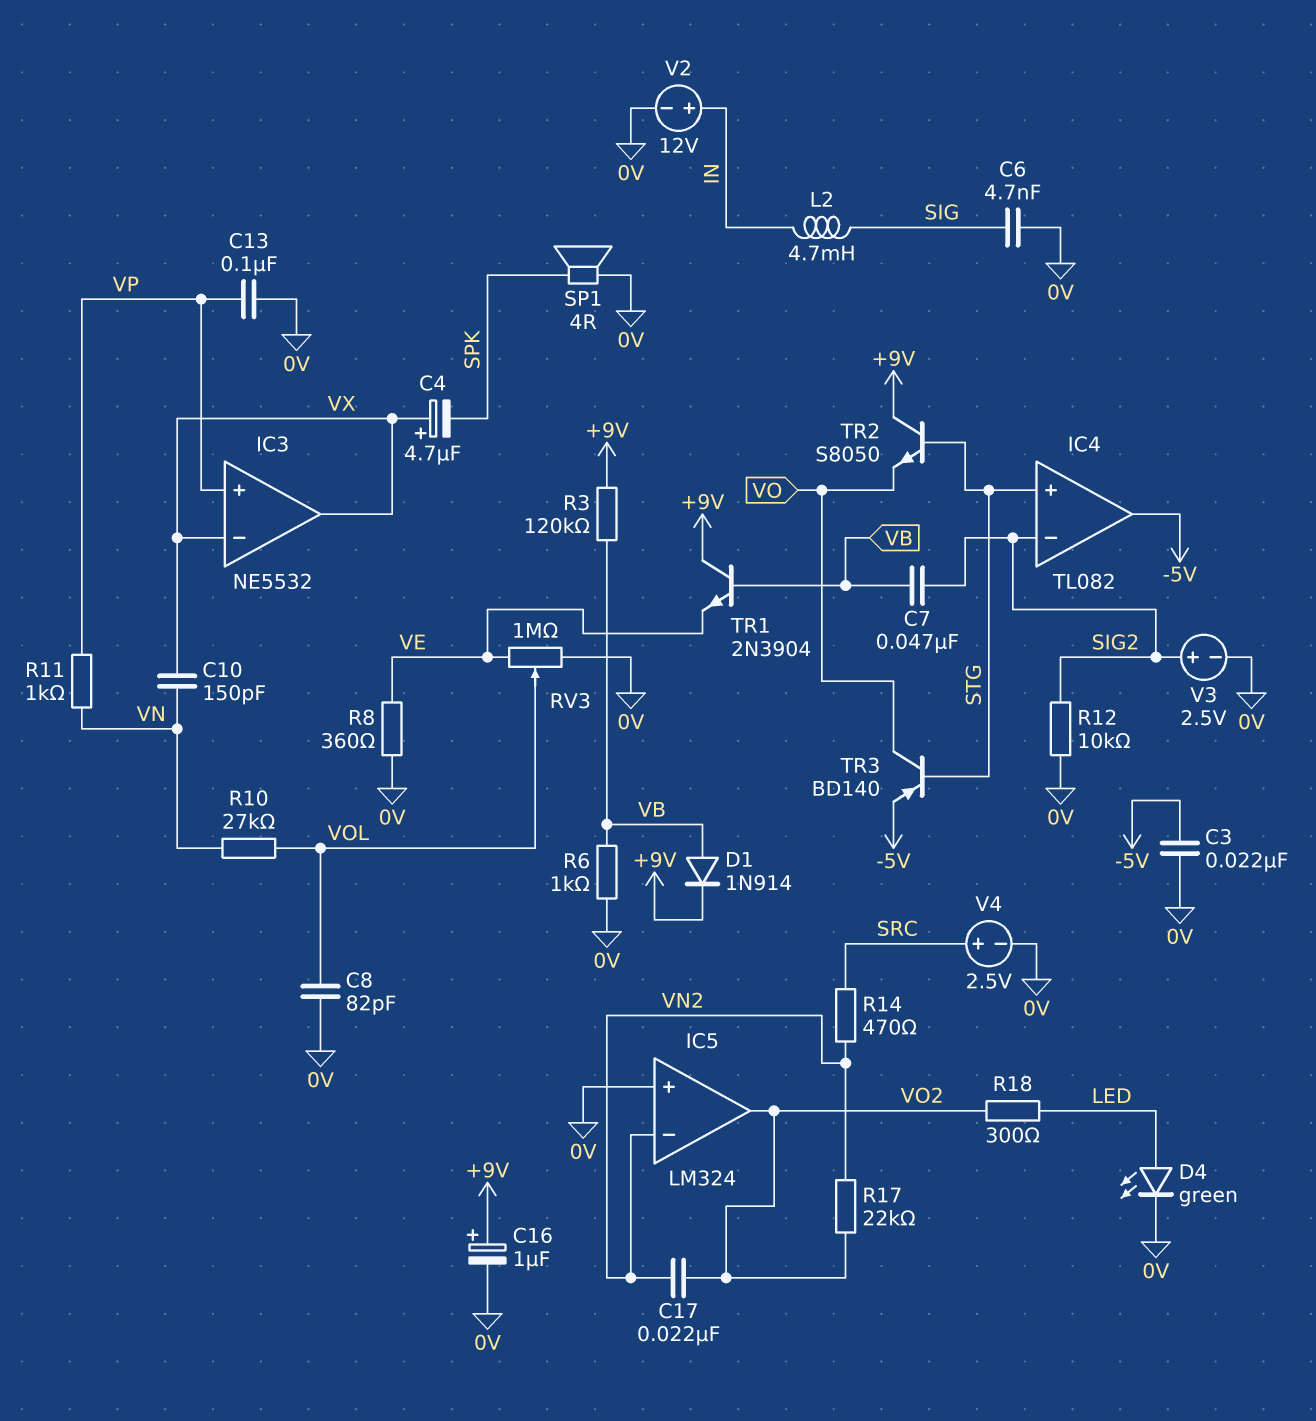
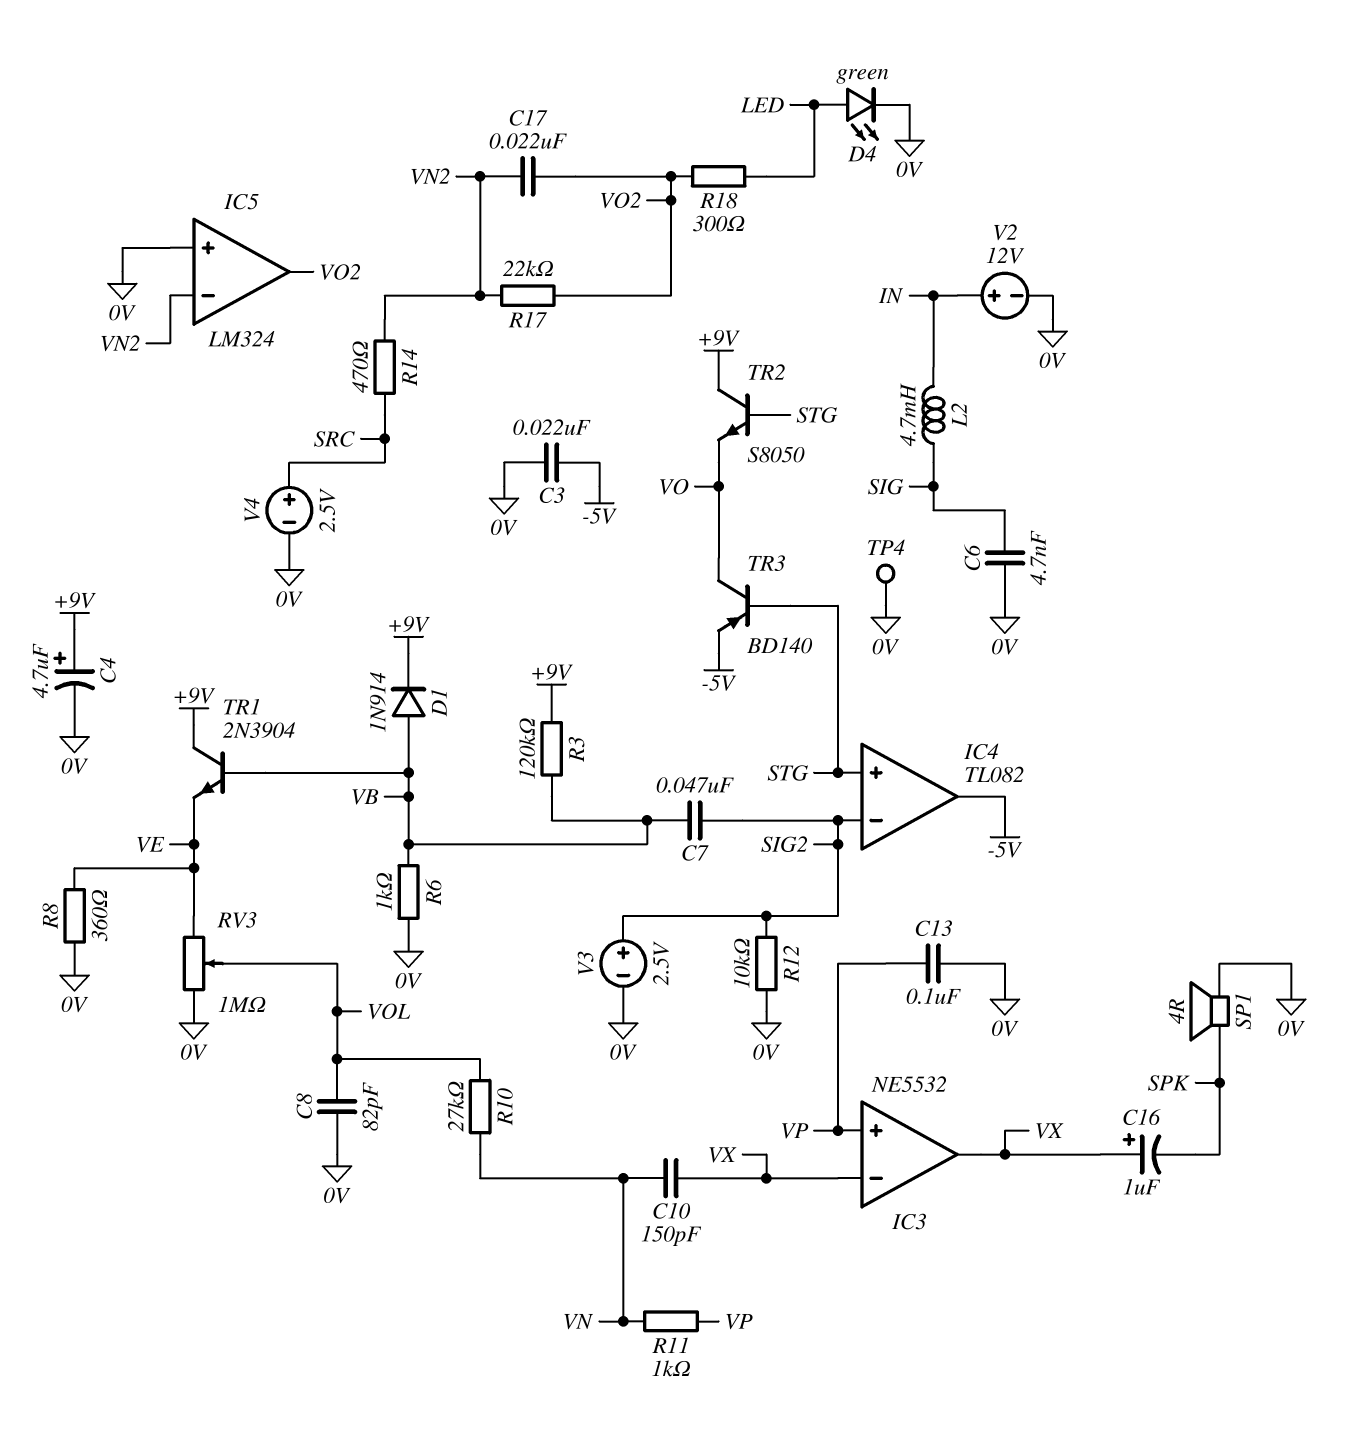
C4: 4.7uF (plus VX, minus SPK) -> 4.7uF (plus +9V, minus 0V)
C16: 1uF (plus +9V, minus 0V) -> 1uF (plus VX, minus SPK)
TP4: none -> test point (0V)

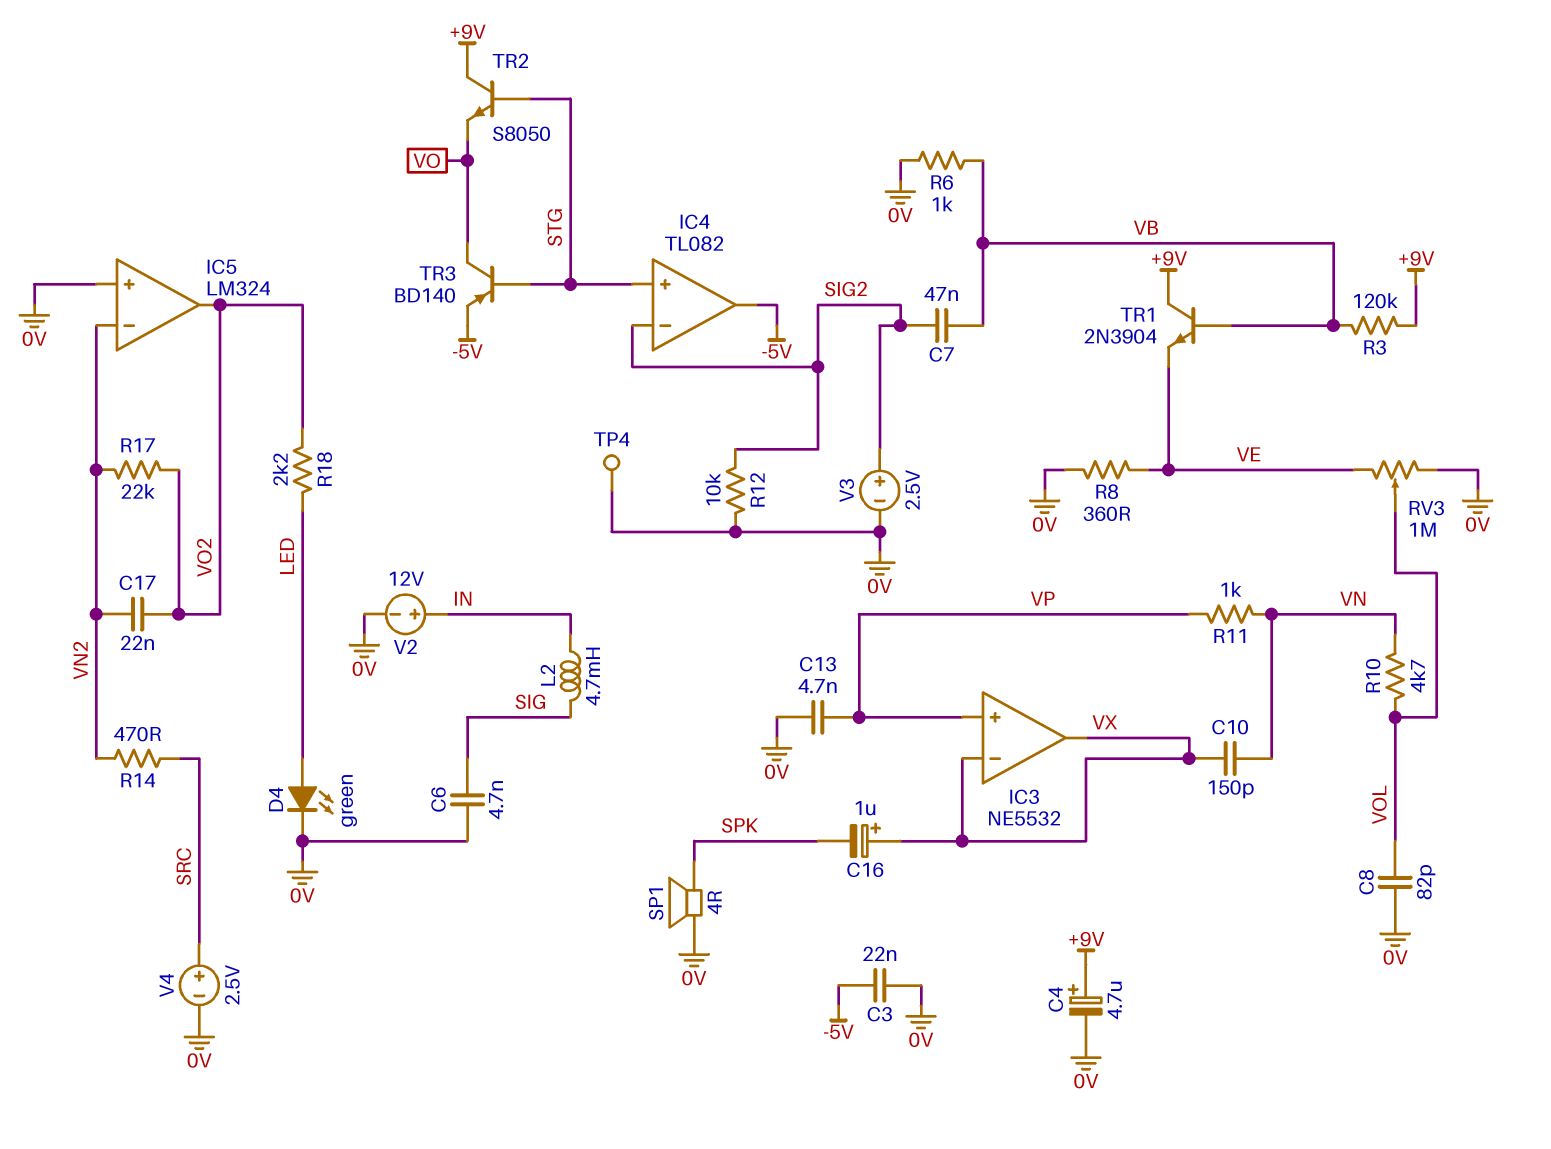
C13: 100nF (0V, VP) -> 4.7nF (0V, VP)
D1: diode 1N914 (A VB, K +9V) -> none
R10: 27k (VN, VOL) -> 4.7k (VN, VOL)
R18: 300 (LED, VO2) -> 2.2k (LED, VO2)

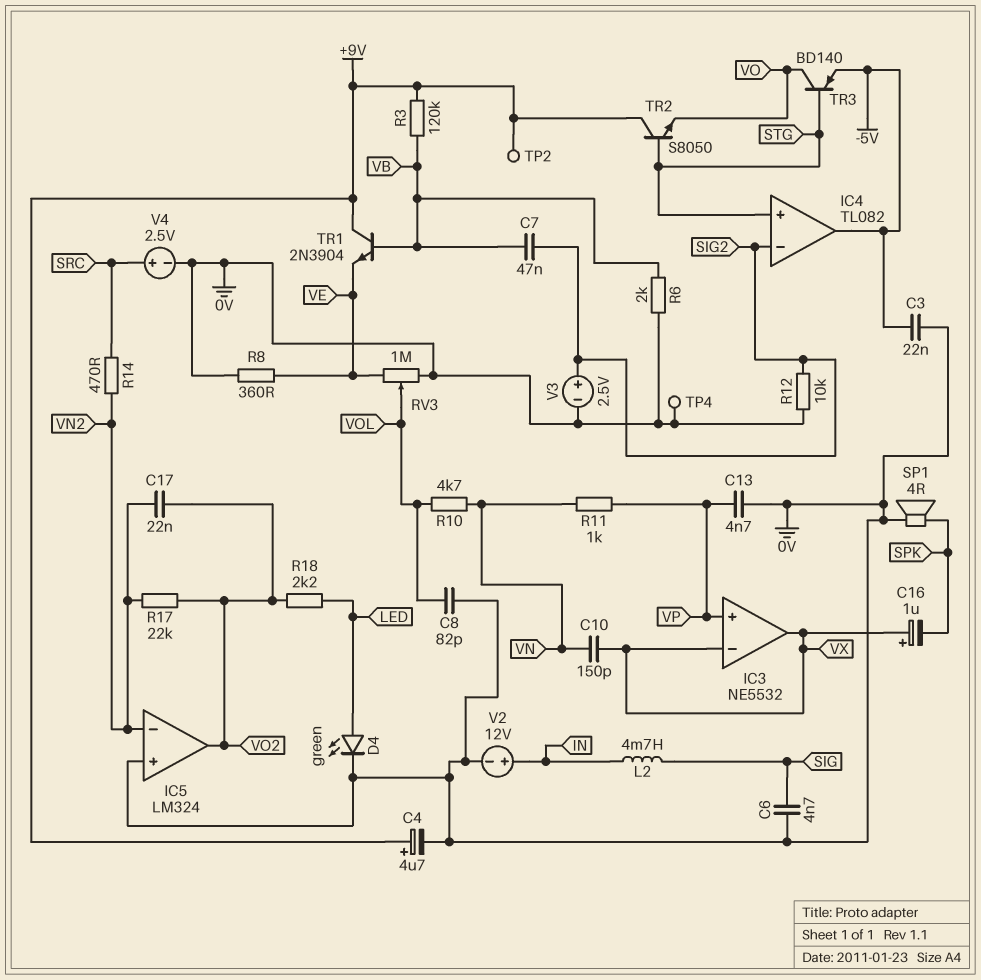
R6: 1k (0V, VB) -> 2k (0V, VB)
TP2: none -> test point (+9V)

